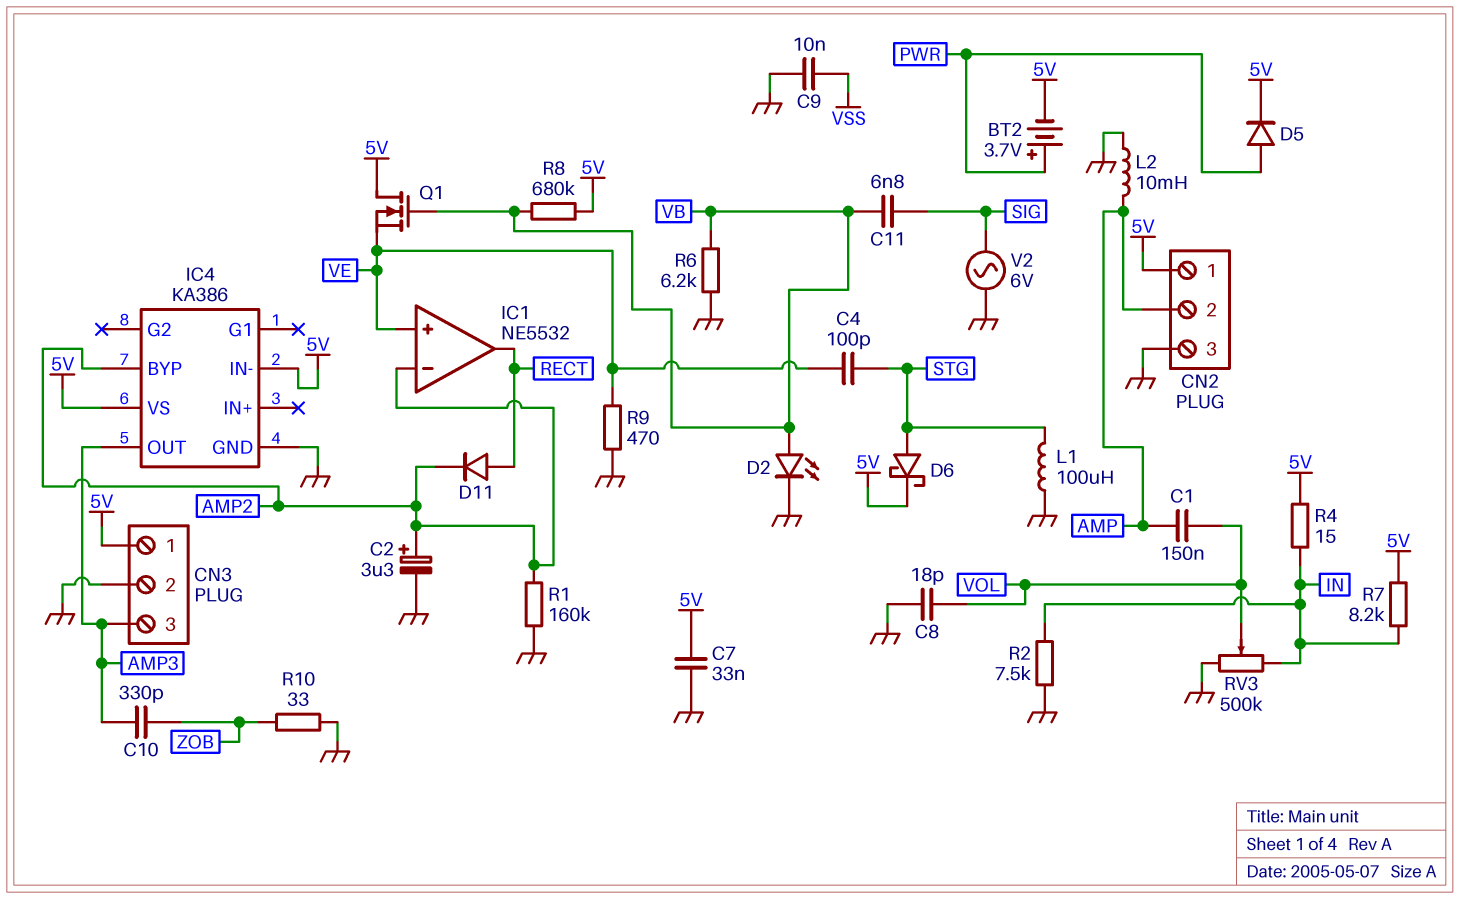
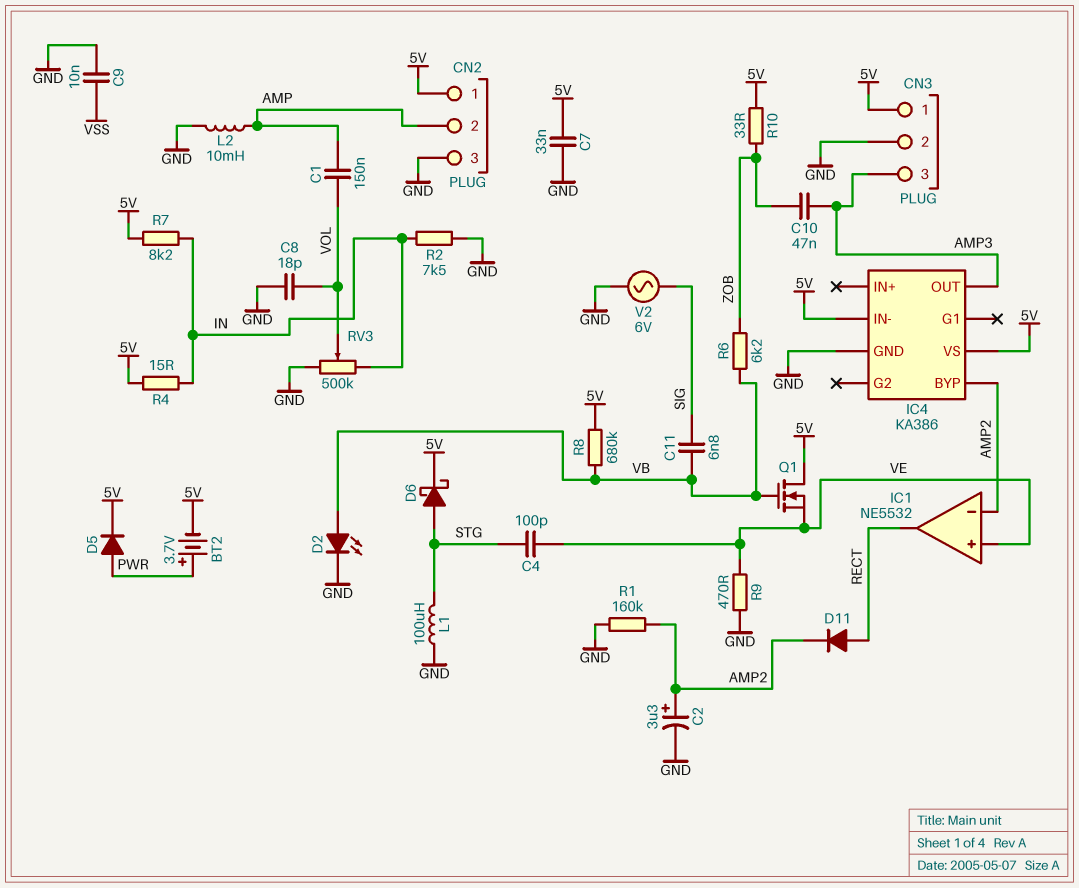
C10: 330pF (AMP3, ZOB) -> 47nF (AMP3, ZOB)
R6: 6.2k (GND, VB) -> 6.2k (VB, ZOB)
R10: 33 (GND, ZOB) -> 33 (5V, ZOB)

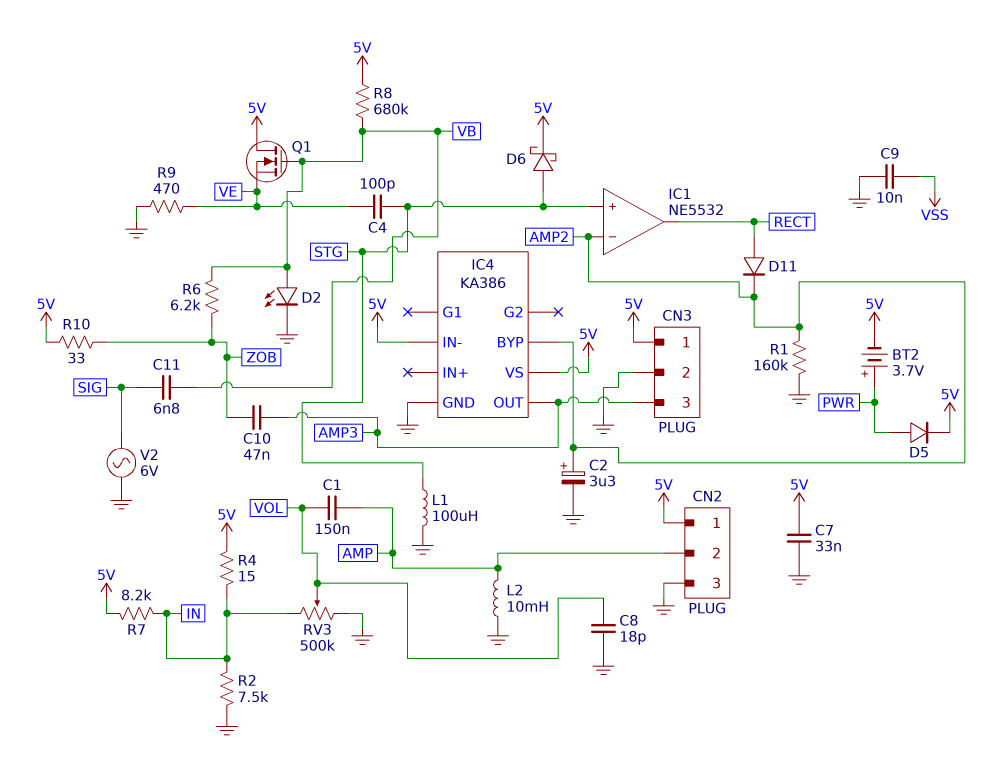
IC1 pin in+: VE -> STG

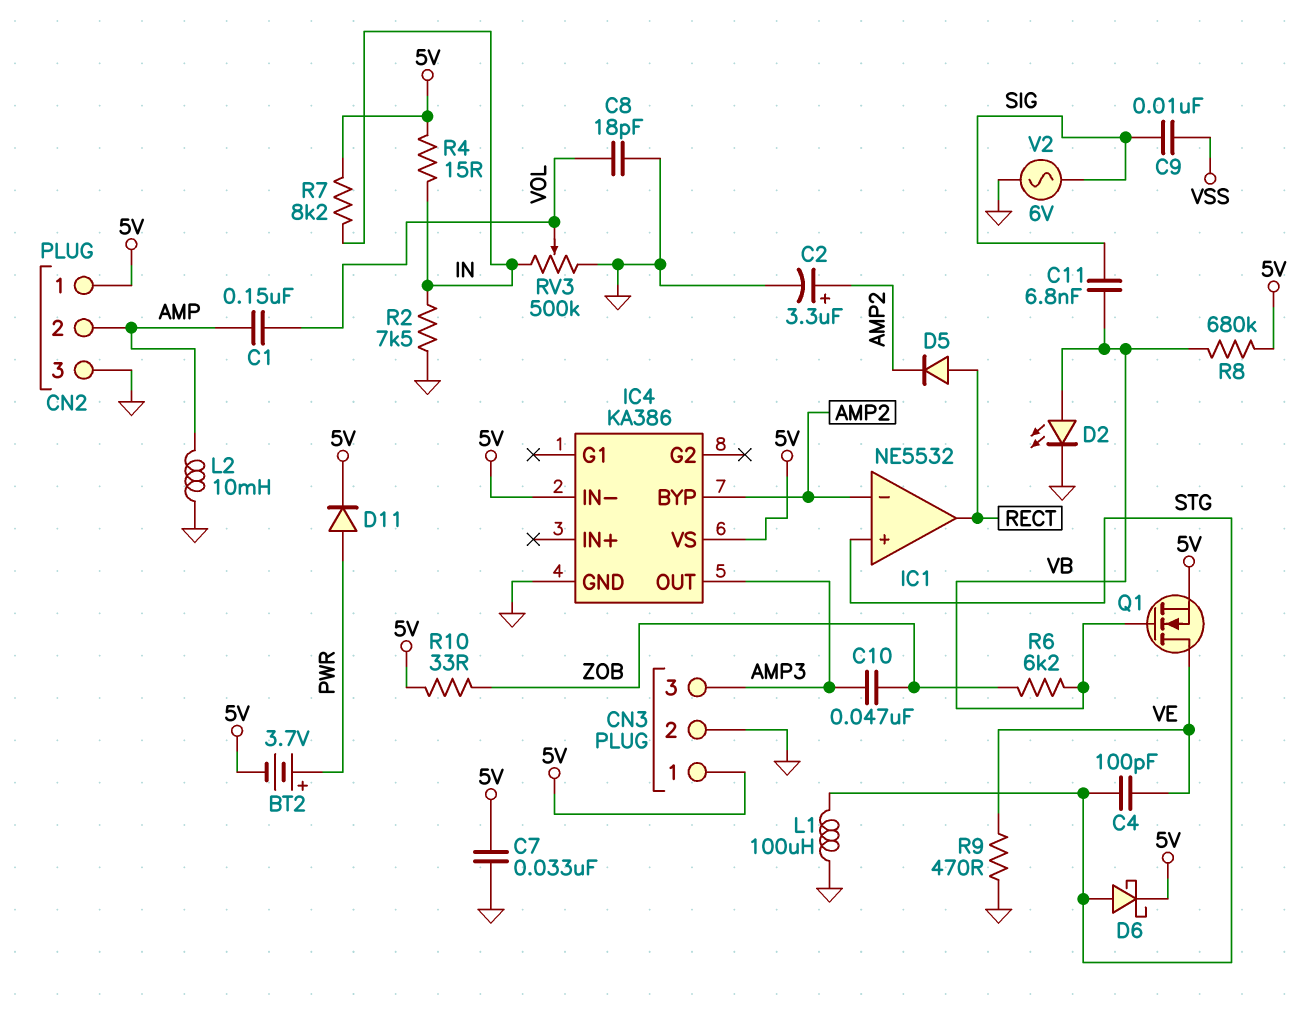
C9: 10nF (GND, VSS) -> 10nF (SIG, VSS)
D5: diode (A PWR, K 5V) -> diode (A RECT, K AMP2)
D11: diode (A RECT, K AMP2) -> diode (A PWR, K 5V)
Q1: NMOS (G VB, D 5V, S VE) -> NMOS (G VB, D VE, S 5V)
R1: 160k (AMP2, GND) -> none

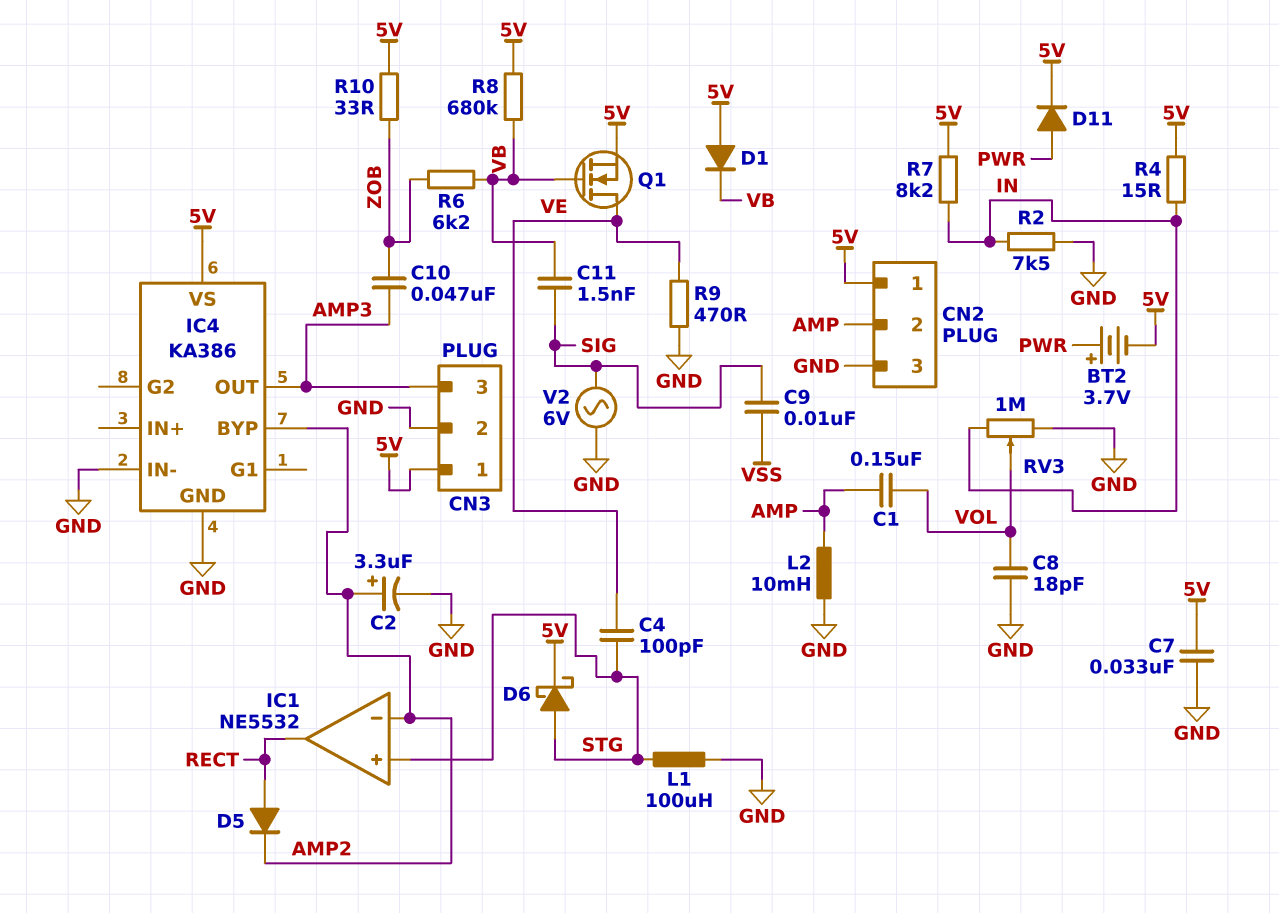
C11: 6.8nF (SIG, VB) -> 1.5nF (SIG, VB)
D1: none -> diode (A 5V, K VB)
D2: LED (A VB, K GND) -> none
IC4 pin IN-: 5V -> GND
RV3: 500k (GND, IN, wiper VOL) -> 1M (GND, IN, wiper VOL)

